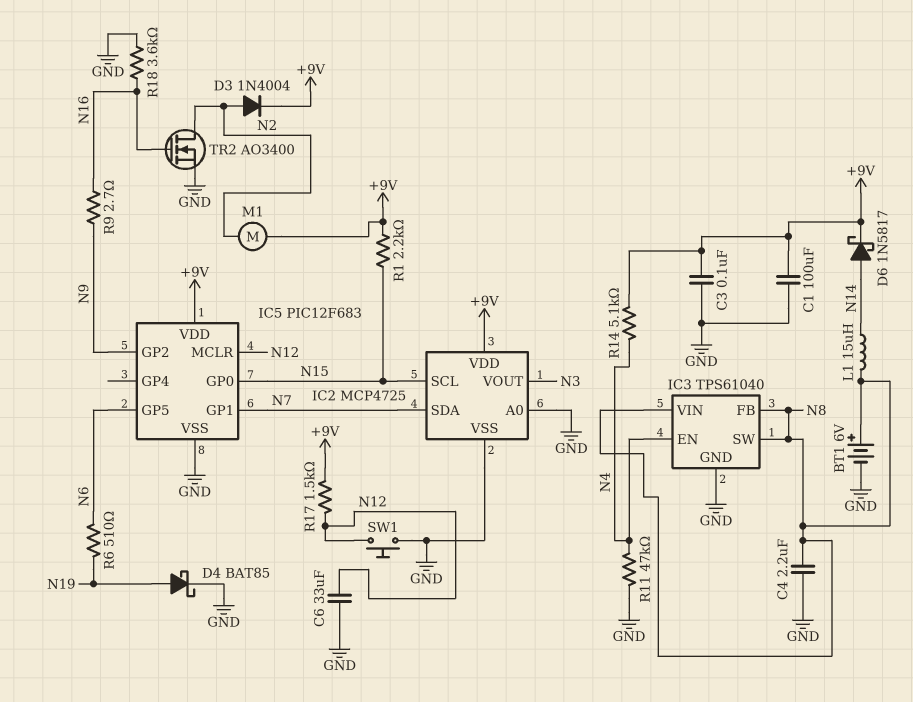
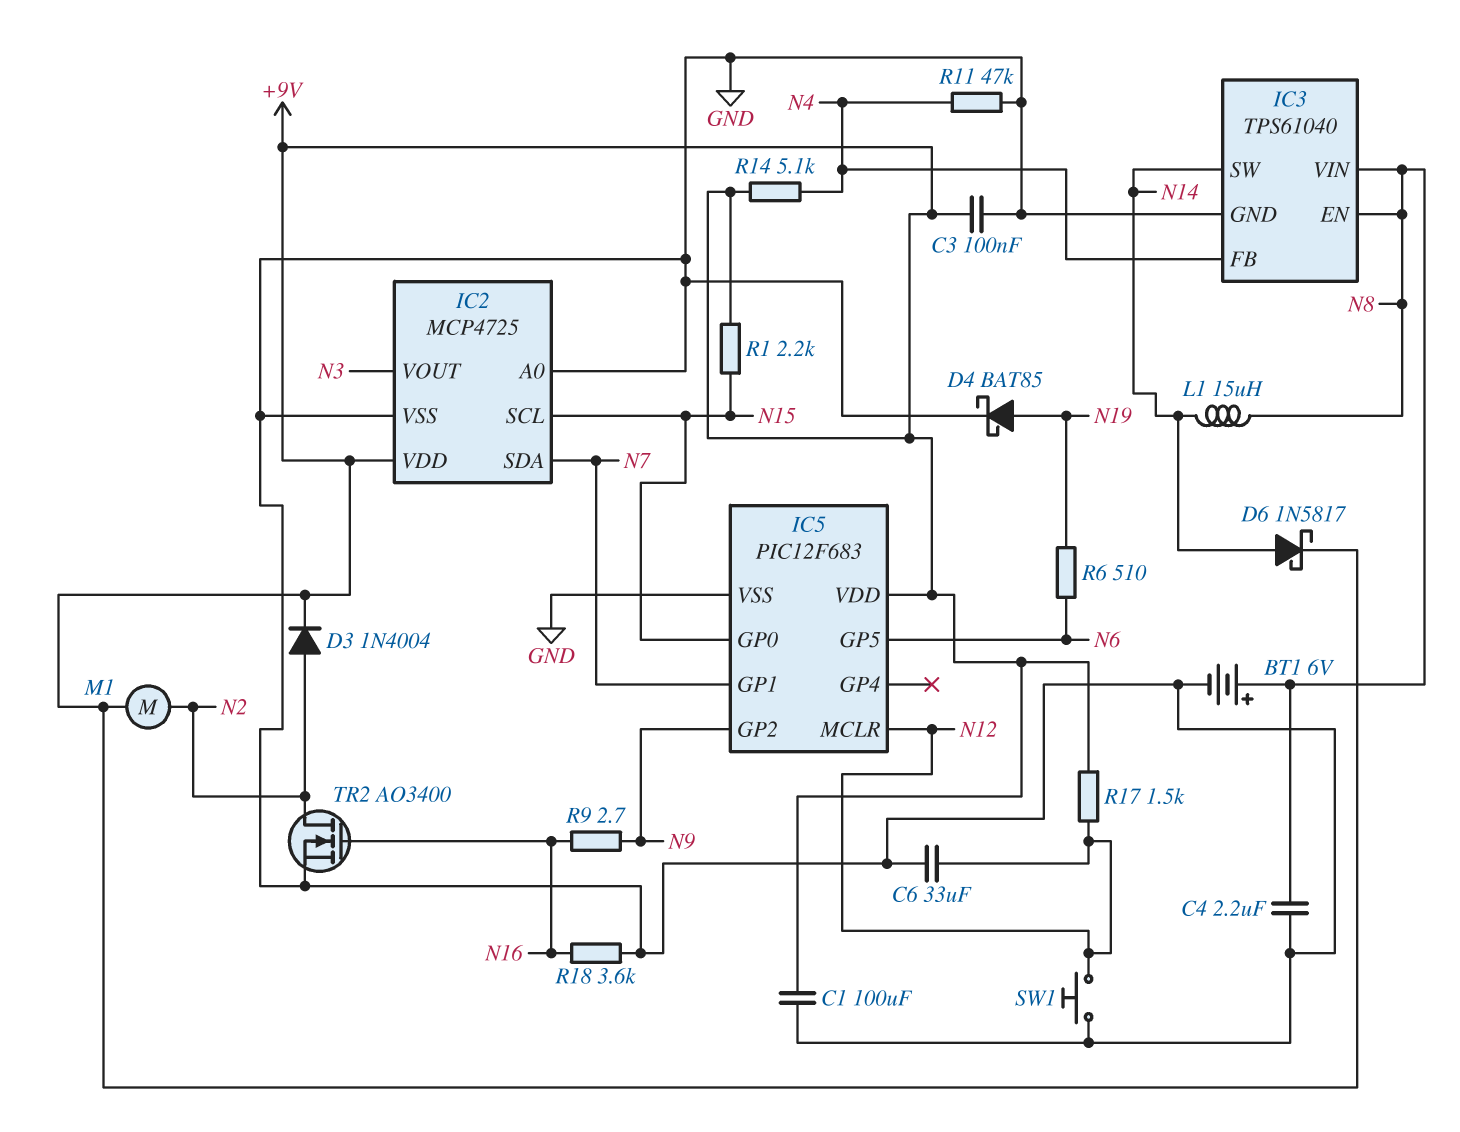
IC3 pin EN: N4 -> N8
IC3 pin FB: N8 -> N4
IC3 pin SW: N8 -> N14

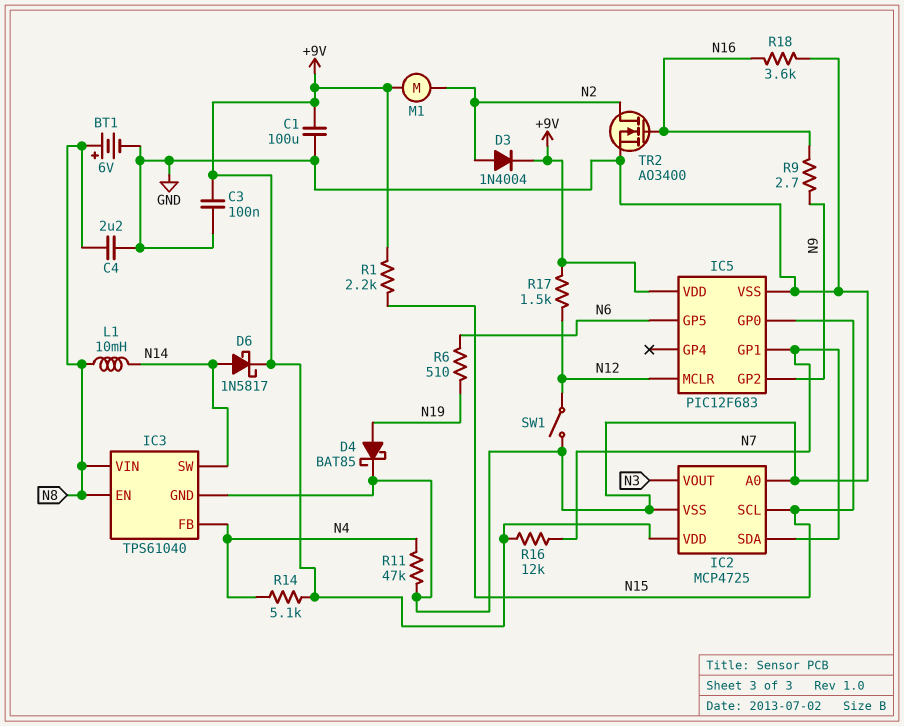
C6: 33uF (GND, N12) -> none
L1: 15uH (N8, N14) -> 10mH (N8, N14)
R16: none -> 12k (+9V, N7)
SW1: button (GND, N12) -> switch (GND, N12)

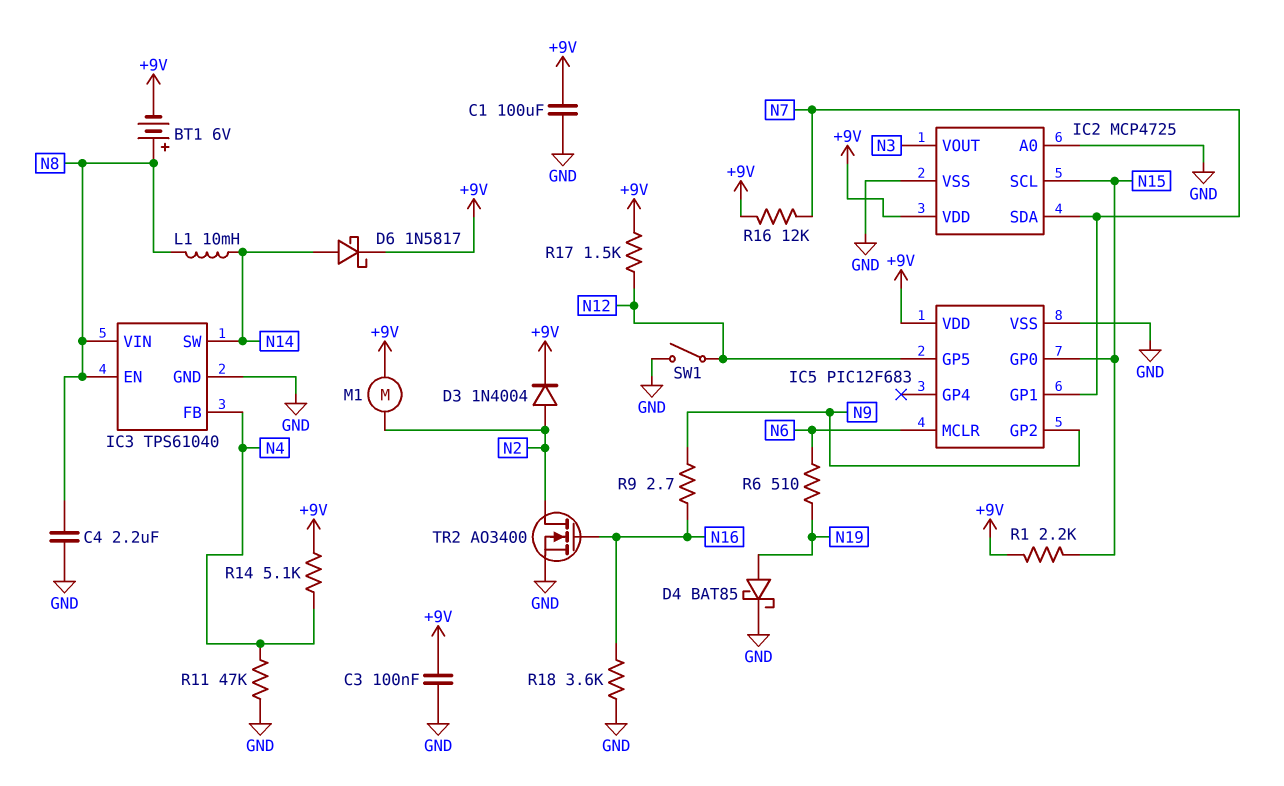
BT1: 6V (plus N8, minus GND) -> 6V (plus N8, minus +9V)
IC5 pin GP5: N6 -> N12
IC5 pin MCLR: N12 -> N6

